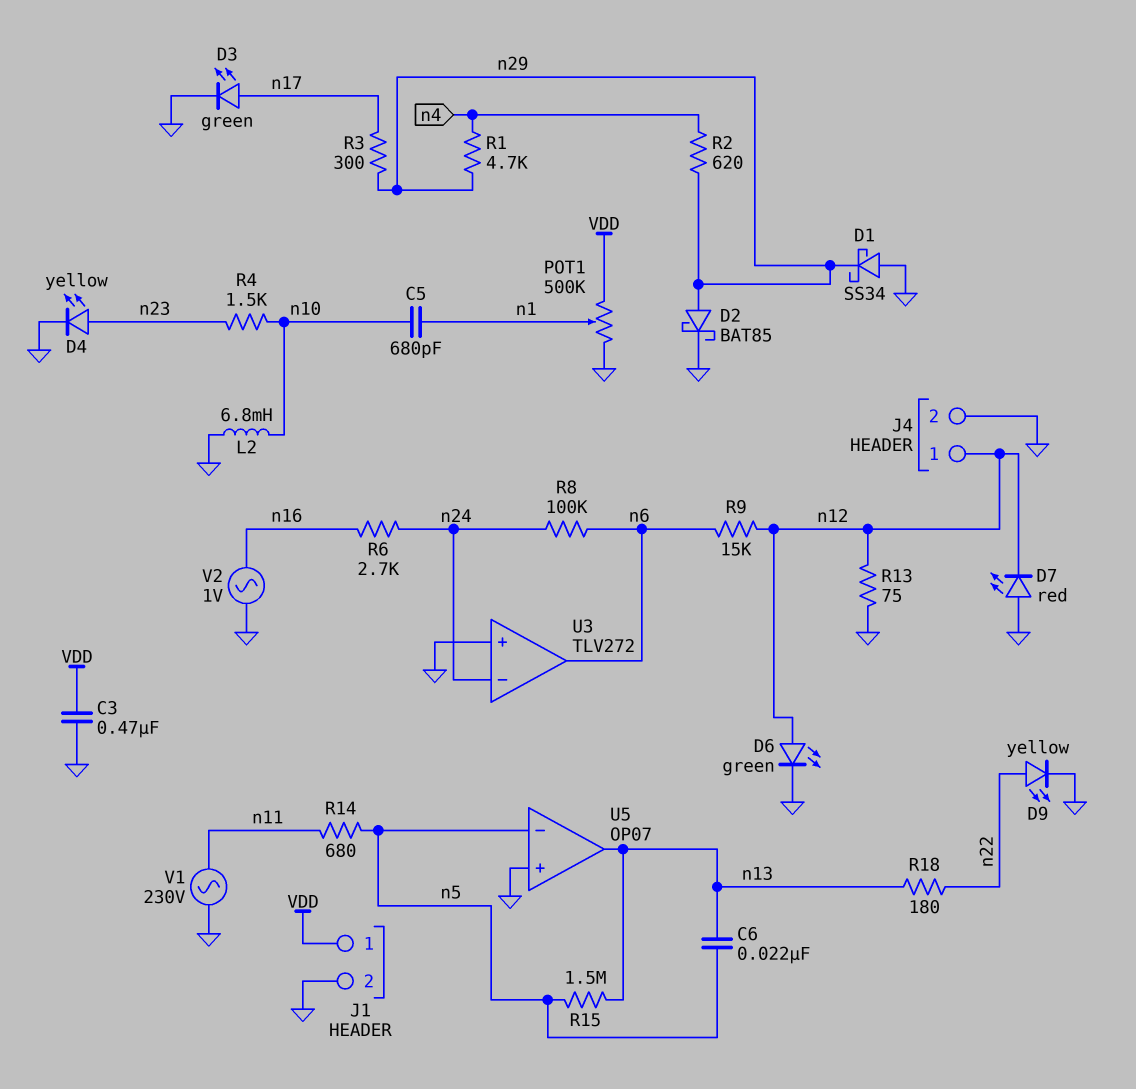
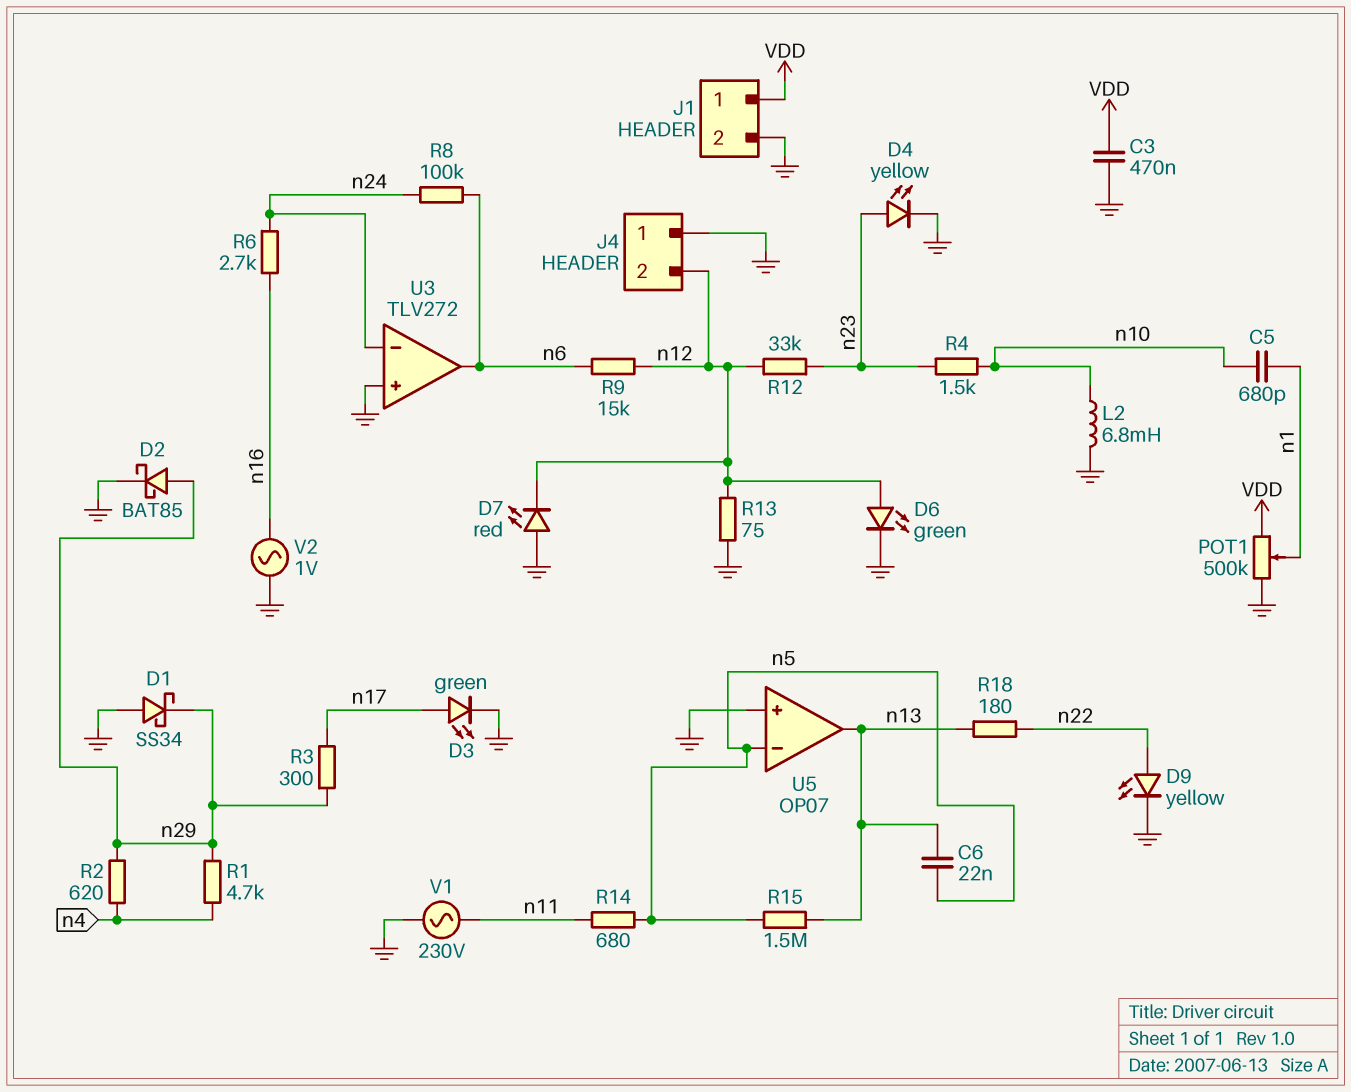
J4 pin 1: n12 -> GND
J4 pin 2: GND -> n12
R12: none -> 33k (n12, n23)

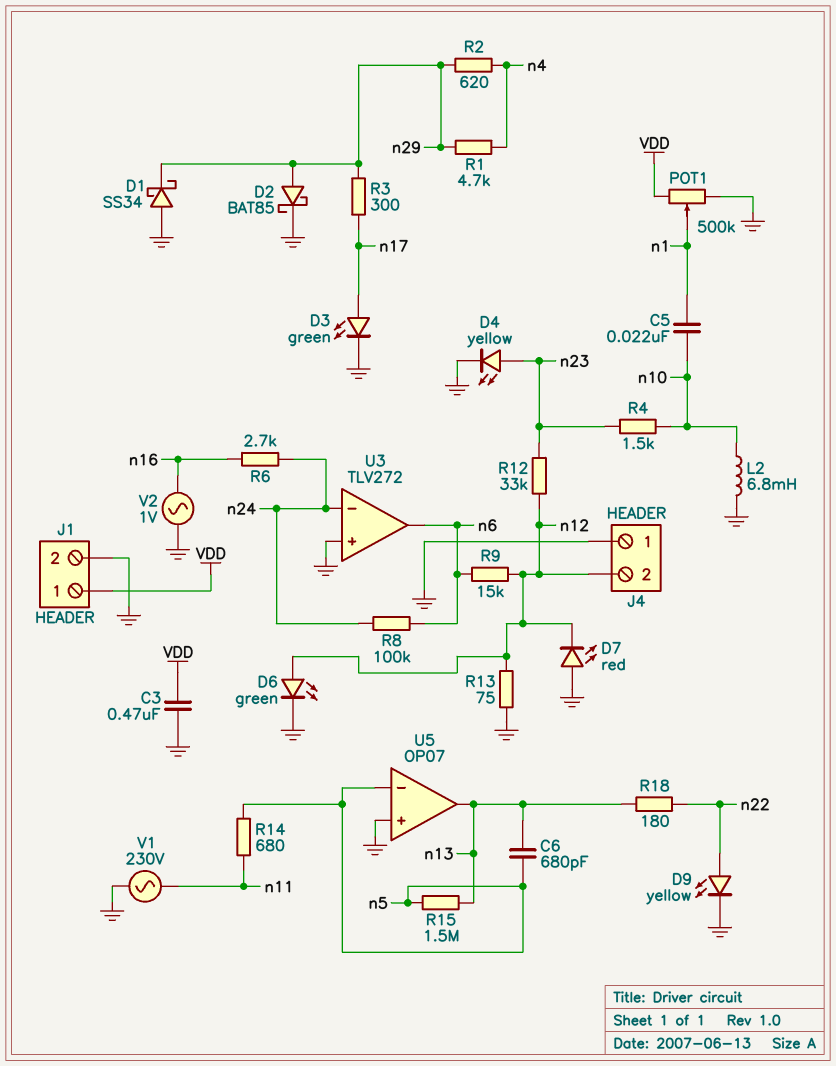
C5: 680pF (n1, n10) -> 22nF (n1, n10)
C6: 22nF (n5, n13) -> 680pF (n5, n13)

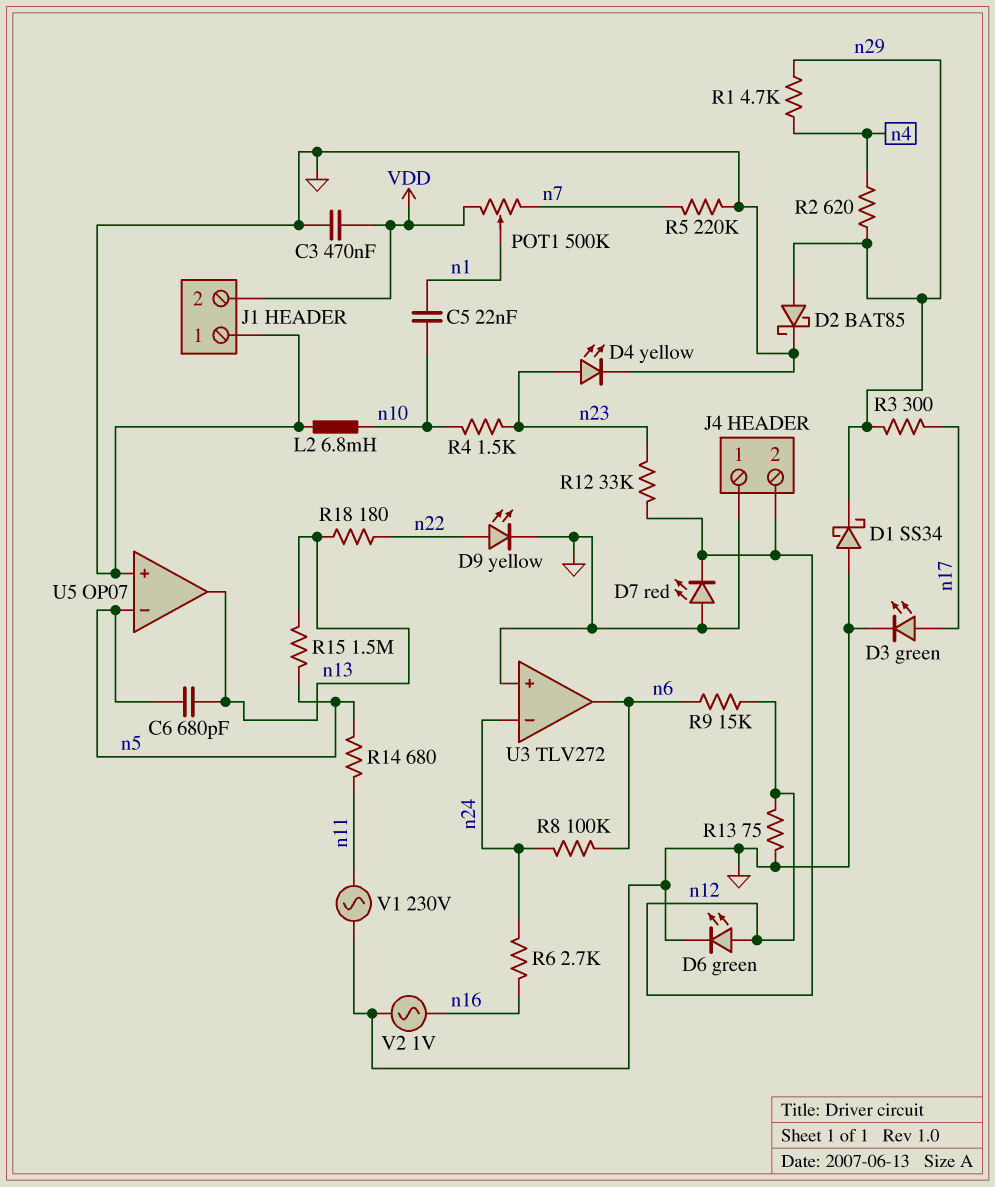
J1 pin 1: VDD -> GND
J1 pin 2: GND -> VDD
POT1: 500k (GND, VDD, wiper n1) -> 500k (VDD, n7, wiper n1)
R5: none -> 220k (GND, n7)

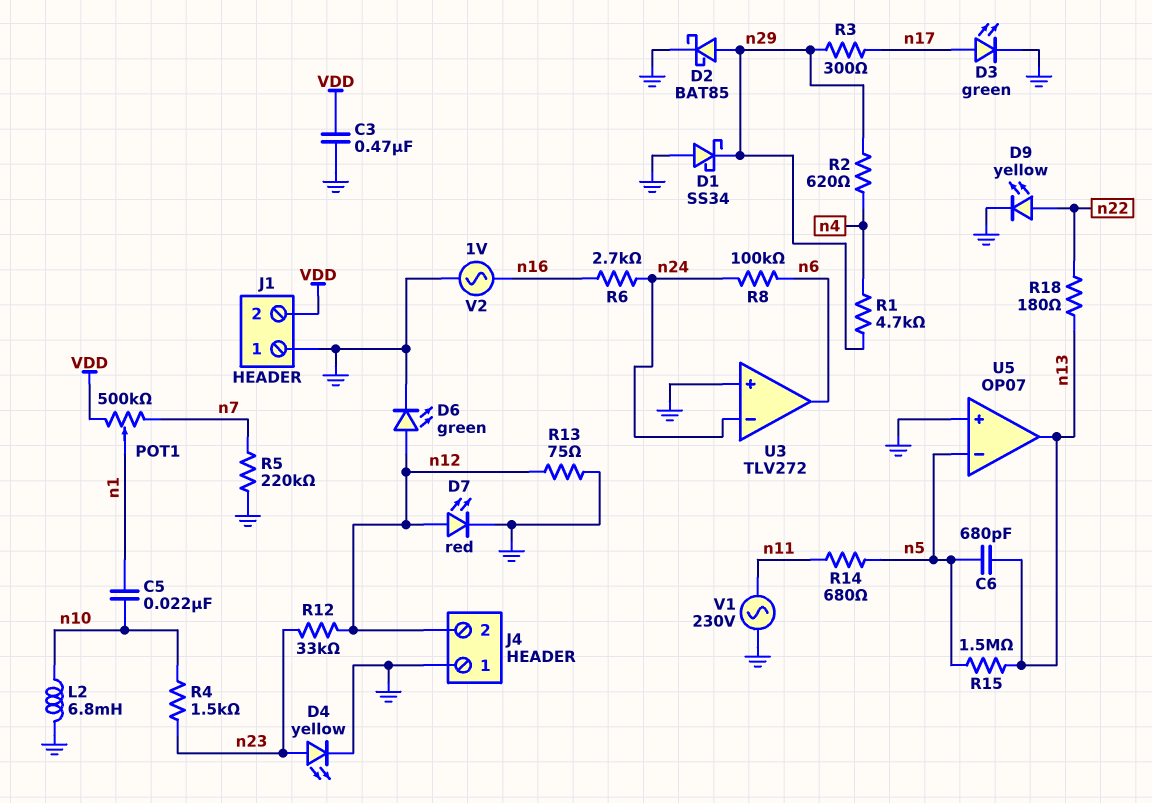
D7: LED red (A GND, K n12) -> LED red (A n12, K GND)
R9: 15k (n6, n12) -> none

